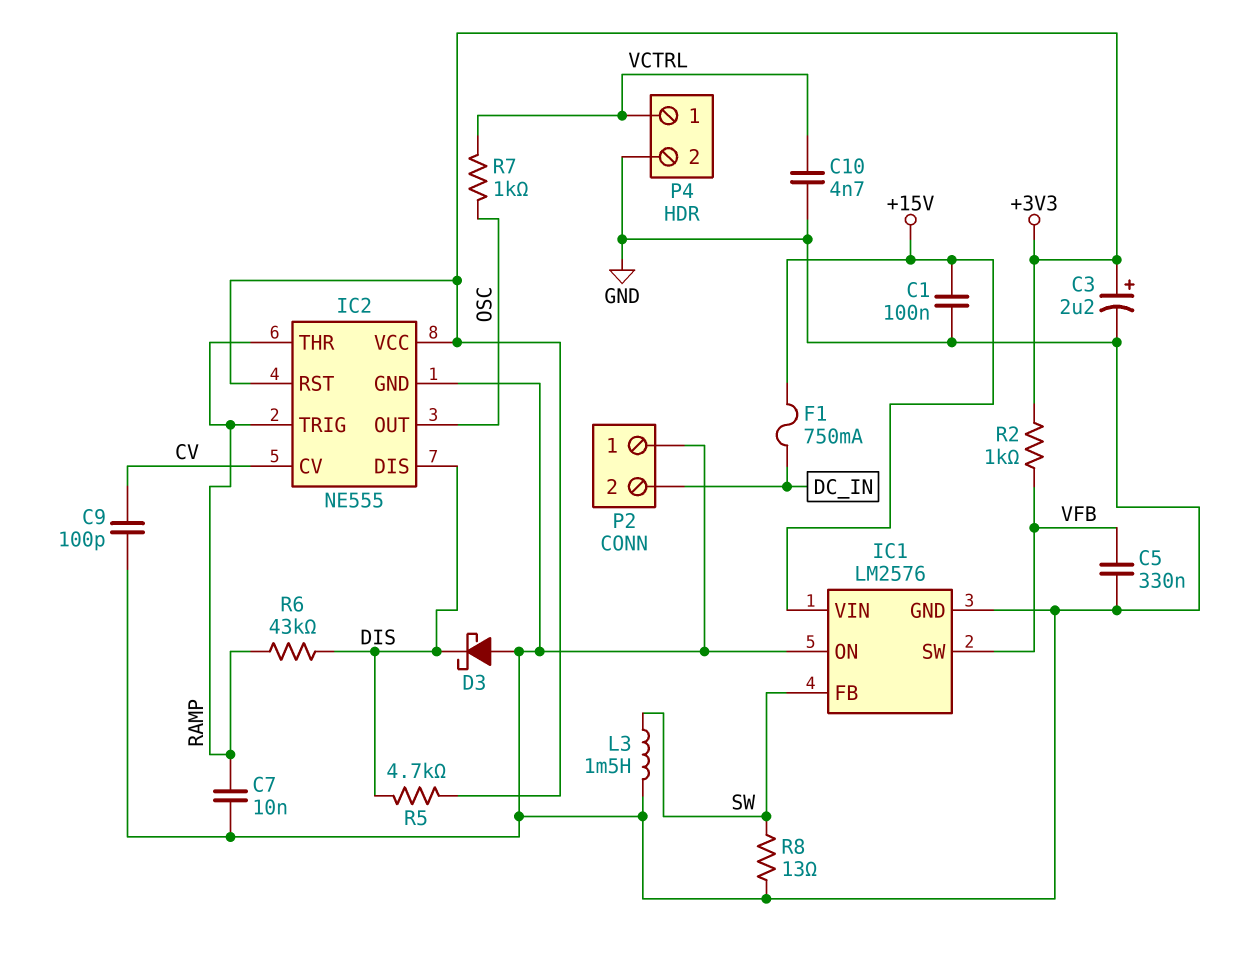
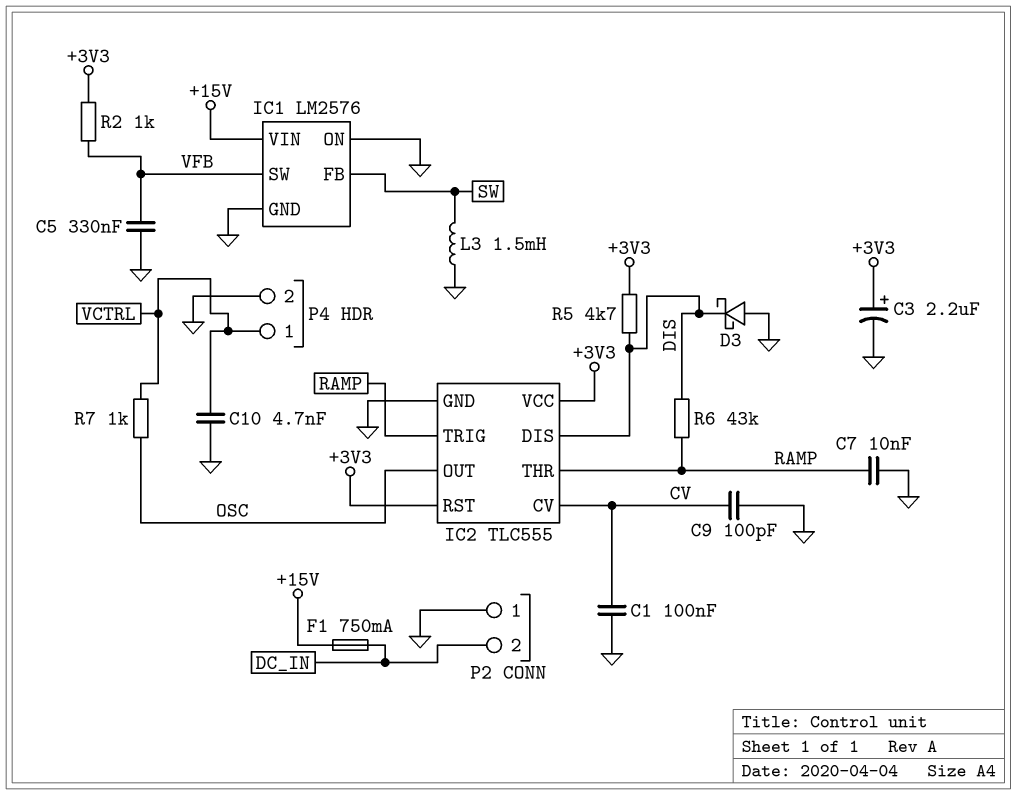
C1: 100nF (+15V, GND) -> 100nF (CV, GND)
IC2: NE555 -> TLC555
R8: 13 (GND, SW) -> none

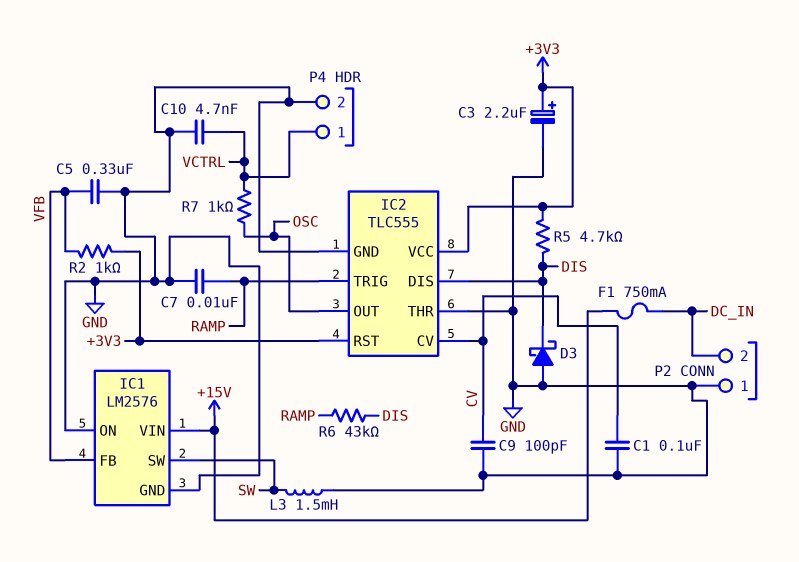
IC1 pin FB: SW -> VFB
IC1 pin SW: VFB -> SW
IC2 pin THR: RAMP -> GND

